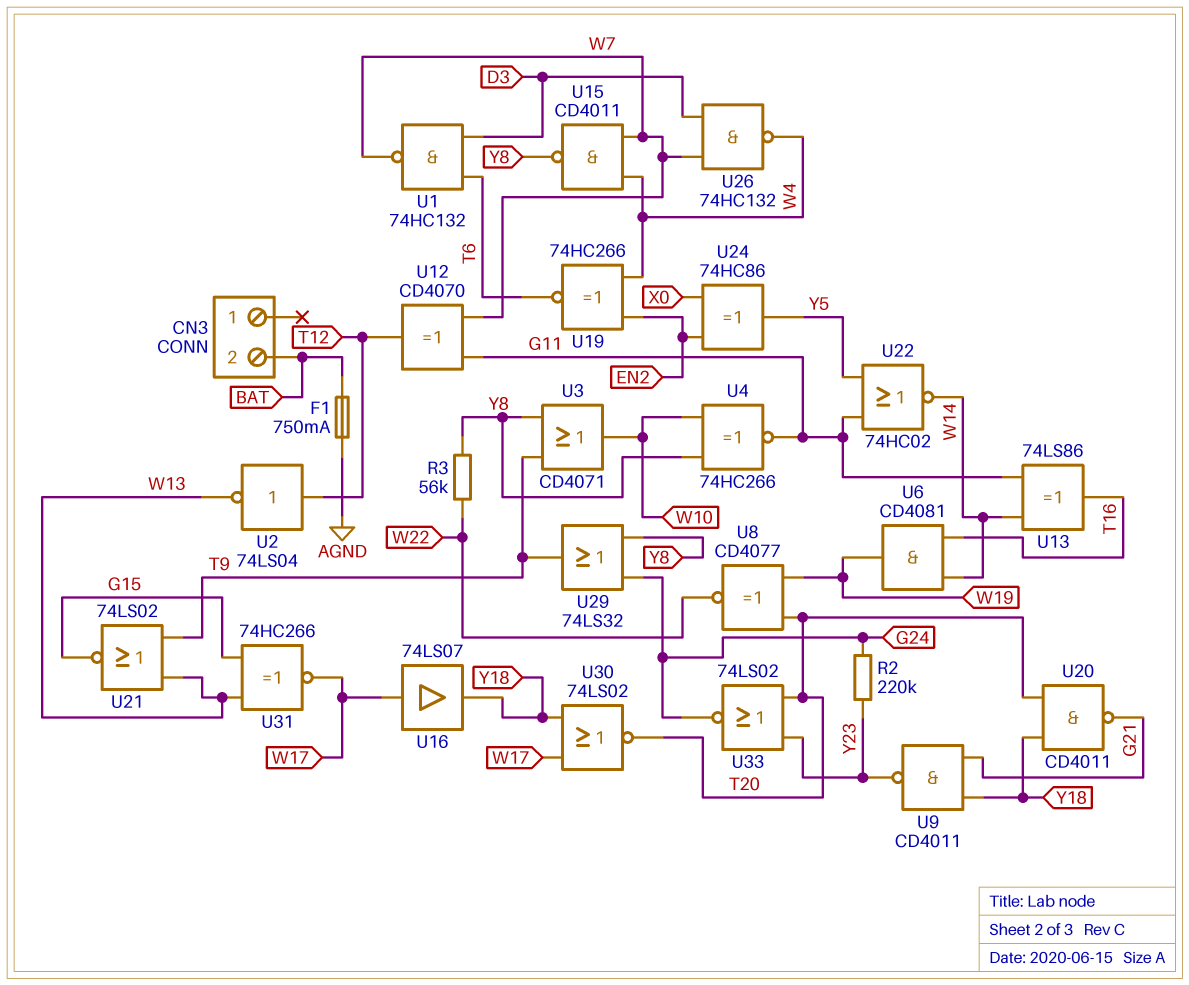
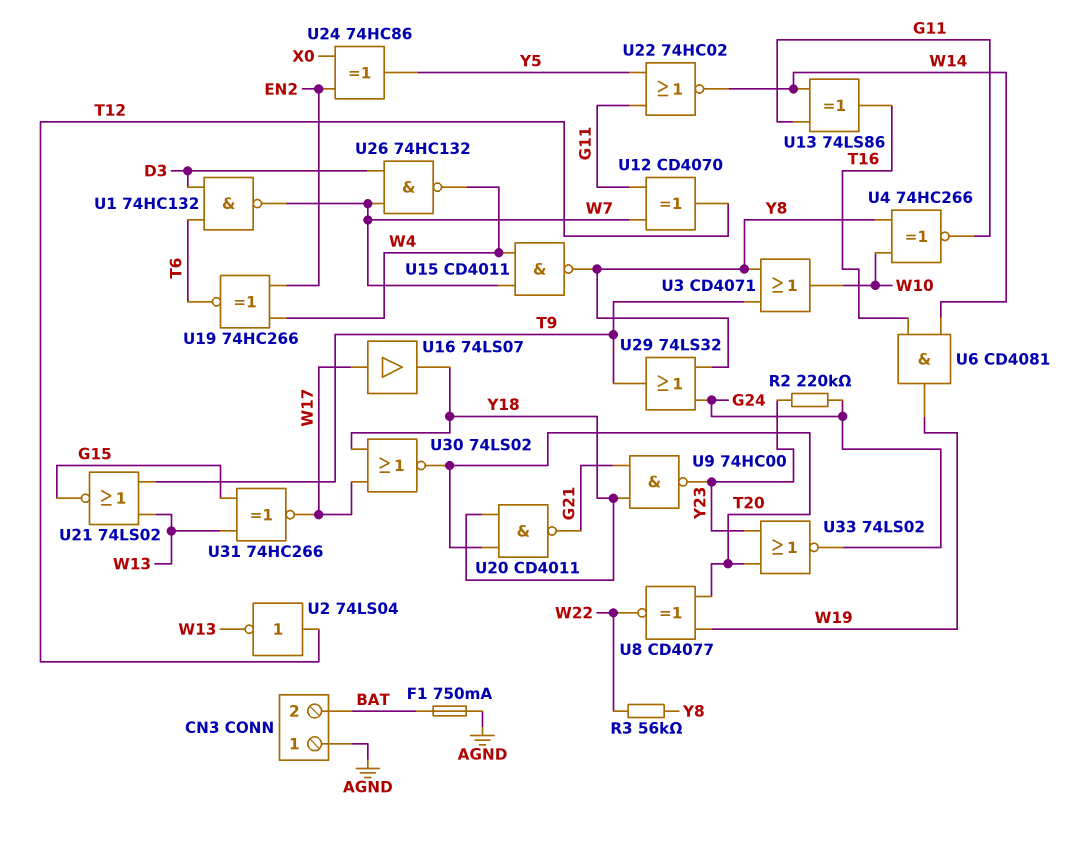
CN3 pin 1: none -> AGND
U9: NAND CD4011 (in G21, in Y18, out Y23) -> NAND 74HC00 (in G21, in Y18, out Y23)

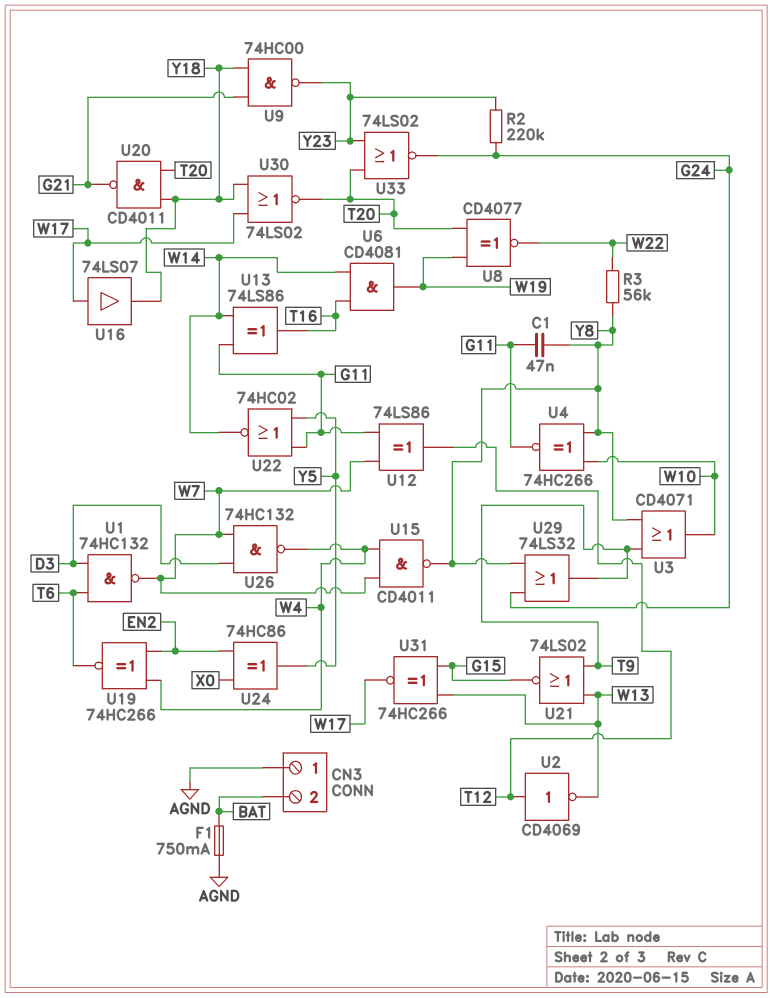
C1: none -> 47nF (G11, Y8)
U2: NOT 74LS04 (in T12, out W13) -> NOT CD4069 (in T12, out W13)
U12: XOR CD4070 (in G11, in W7, out T12) -> XOR 74LS86 (in G11, in W7, out T12)

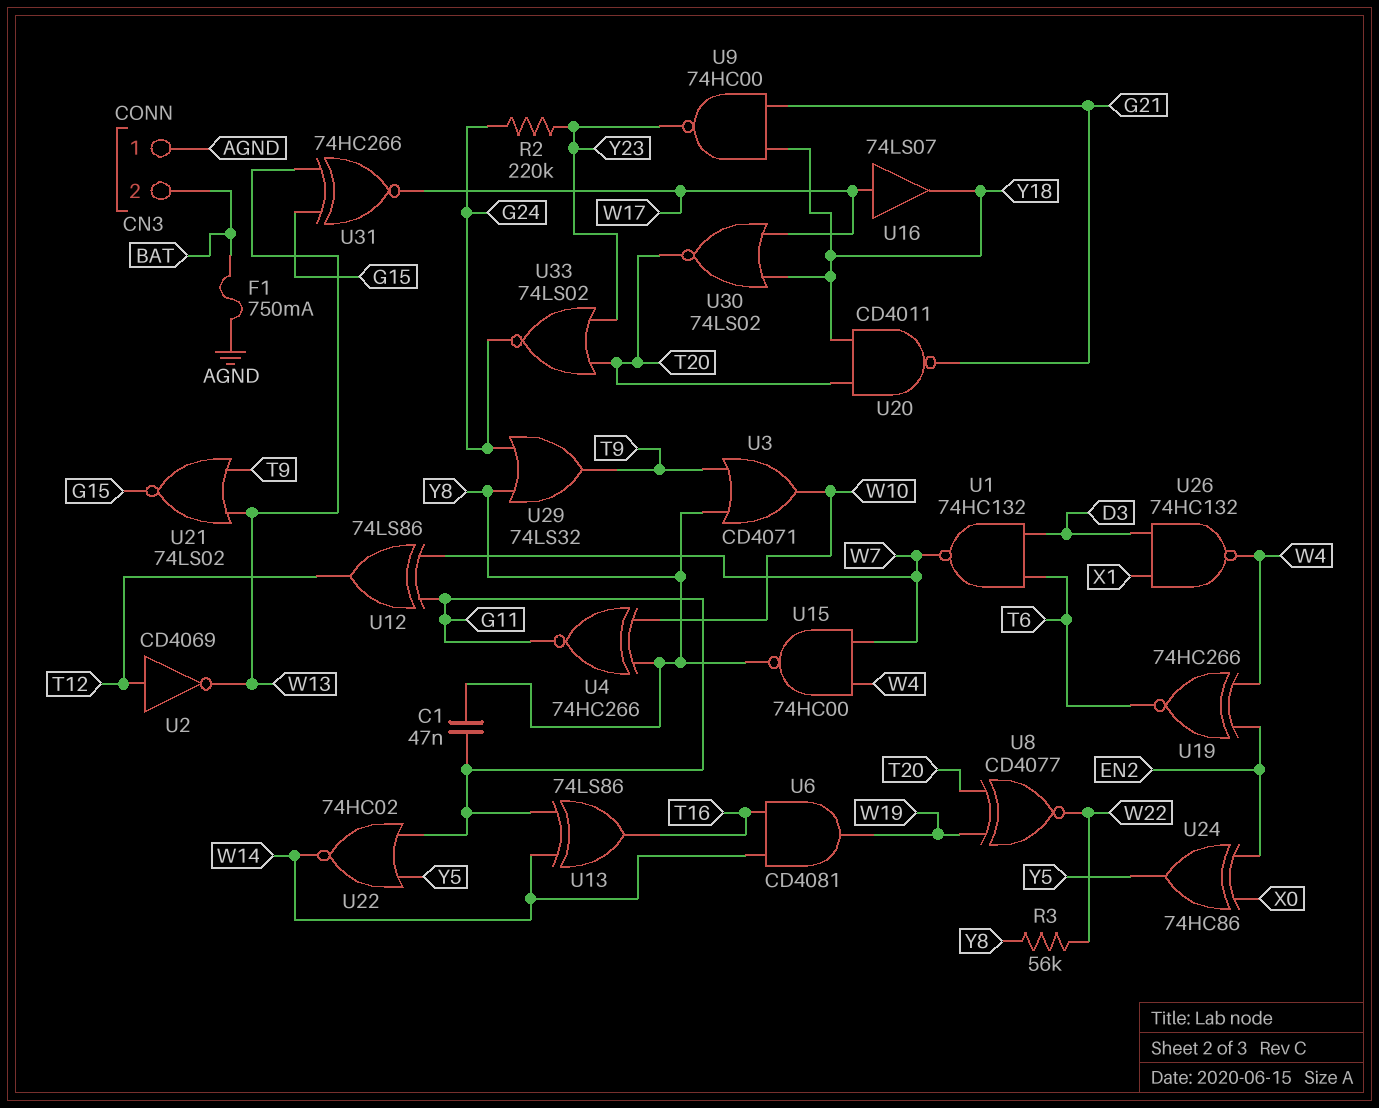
U15: NAND CD4011 (in W4, in W7, out Y8) -> NAND 74HC00 (in W4, in W7, out Y8)
U26: NAND 74HC132 (in D3, in W7, out W4) -> NAND 74HC132 (in D3, in X1, out W4)

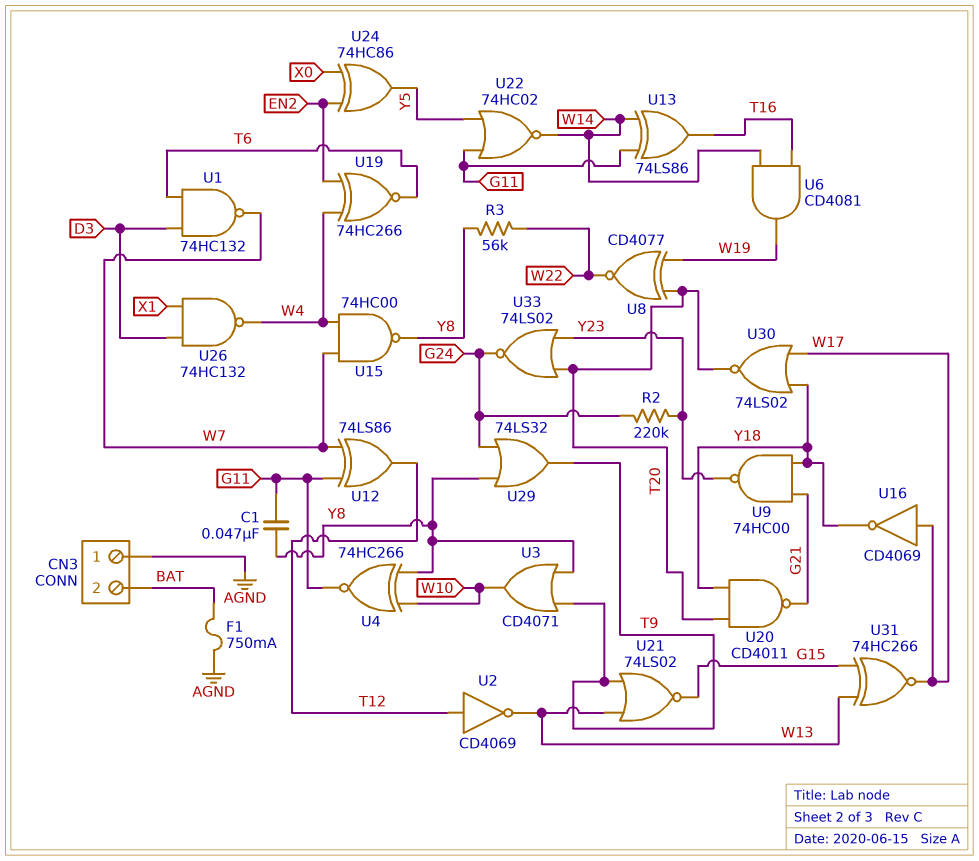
U16: buffer 74LS07 (in W17, out Y18) -> NOT CD4069 (in W17, out Y18)

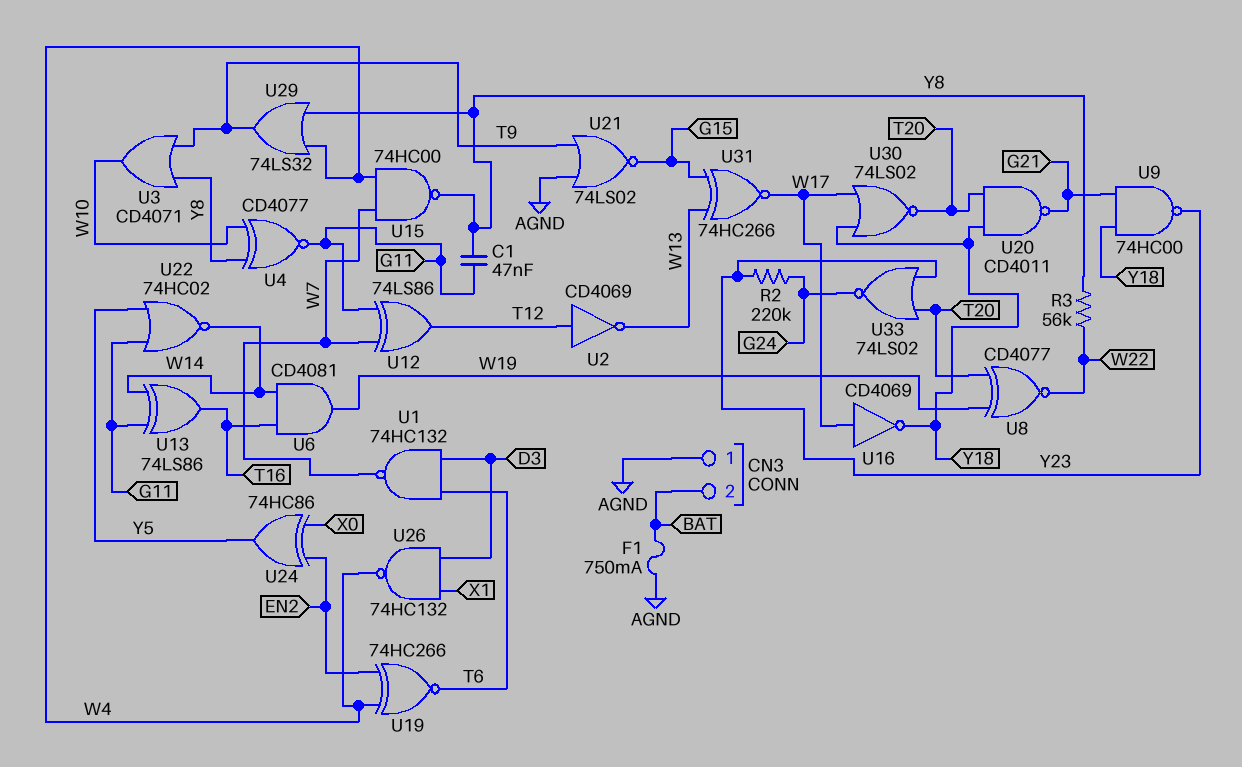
U4: XNOR 74HC266 (in W10, in Y8, out G11) -> XNOR CD4077 (in W10, in Y8, out G11)
U21: NOR 74LS02 (in T9, in W13, out G15) -> NOR 74LS02 (in AGND, in T9, out G15)
U29: OR 74LS32 (in G24, in Y8, out T9) -> OR 74LS32 (in W4, in Y8, out T9)

